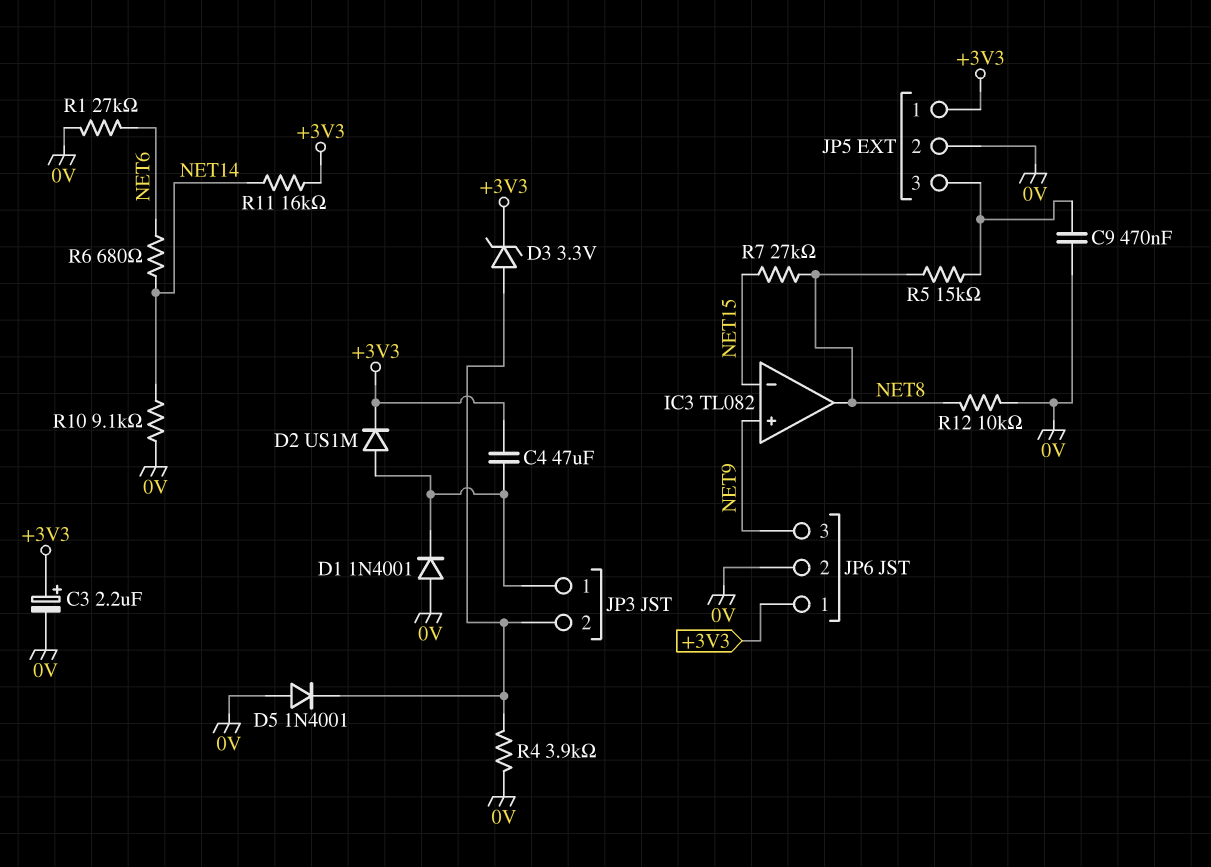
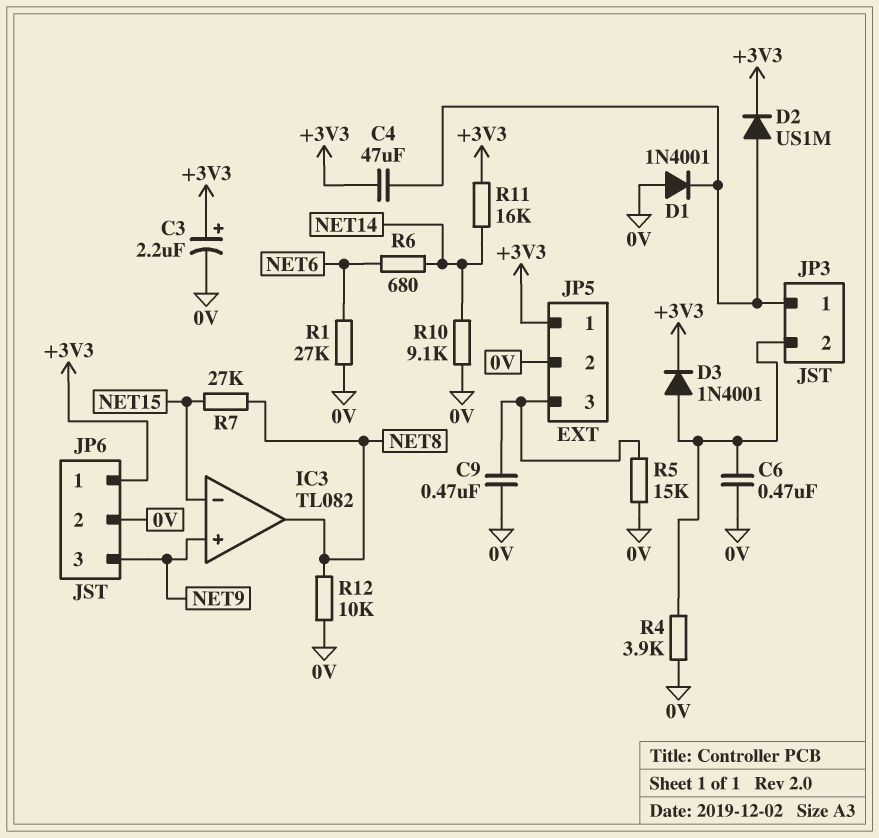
C6: none -> 470nF (0V, JP3/2)
D3: zener 3.3V (A JP3/2, K +3V3) -> diode 1N4001 (A JP3/2, K +3V3)
D5: diode 1N4001 (A 0V, K JP3/2) -> none
R5: 15k (JP5/3, NET8) -> 15k (0V, JP5/3)

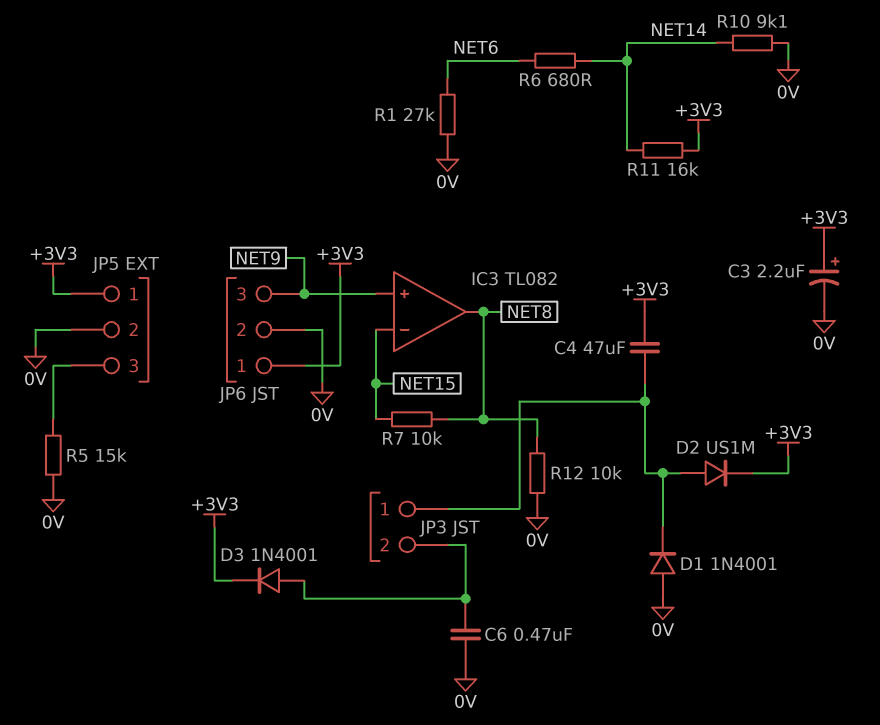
C9: 470nF (0V, JP5/3) -> none
R4: 3.9k (0V, JP3/2) -> none
R7: 27k (NET8, NET15) -> 10k (NET8, NET15)

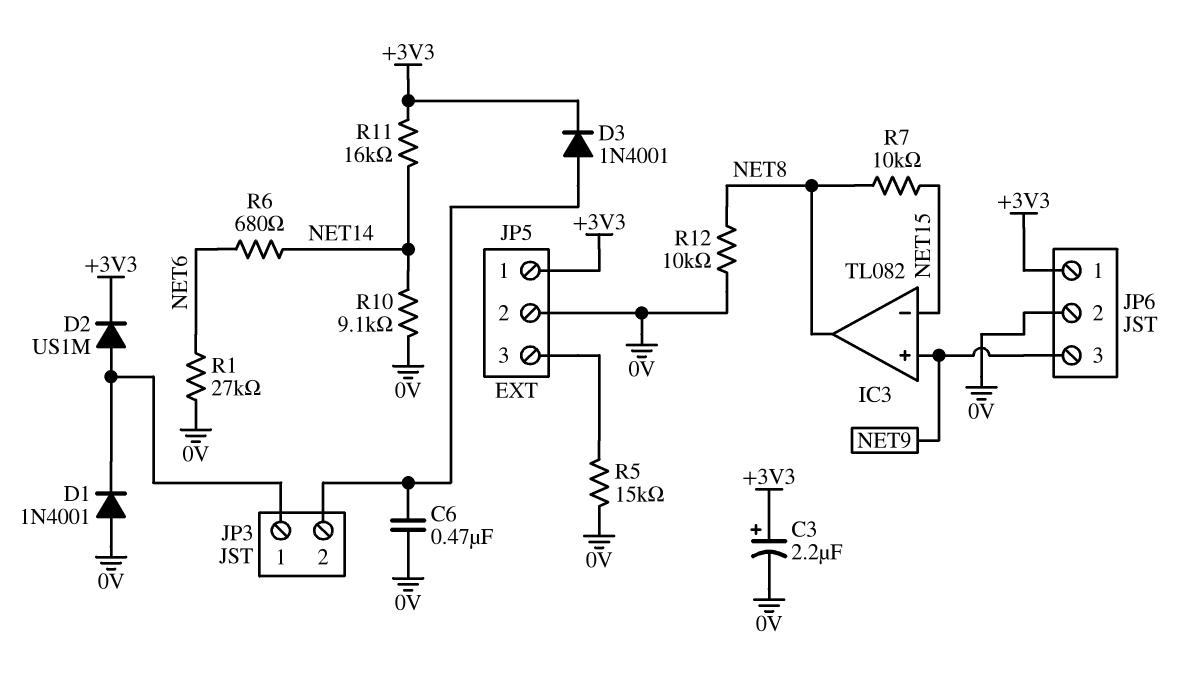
C4: 47uF (+3V3, JP3/1) -> none

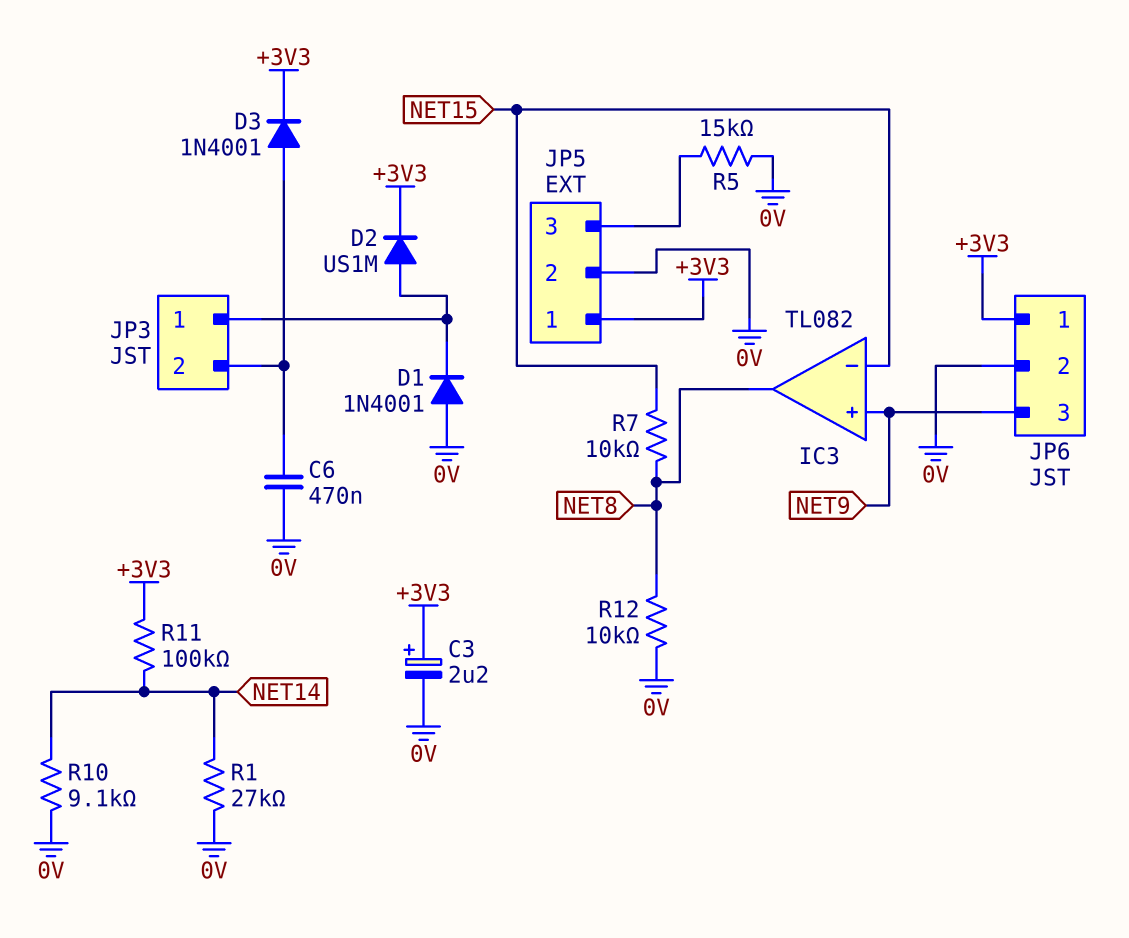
R1: 27k (0V, NET6) -> 27k (0V, NET14)
R6: 680 (NET6, NET14) -> none
R11: 16k (+3V3, NET14) -> 100k (+3V3, NET14)

